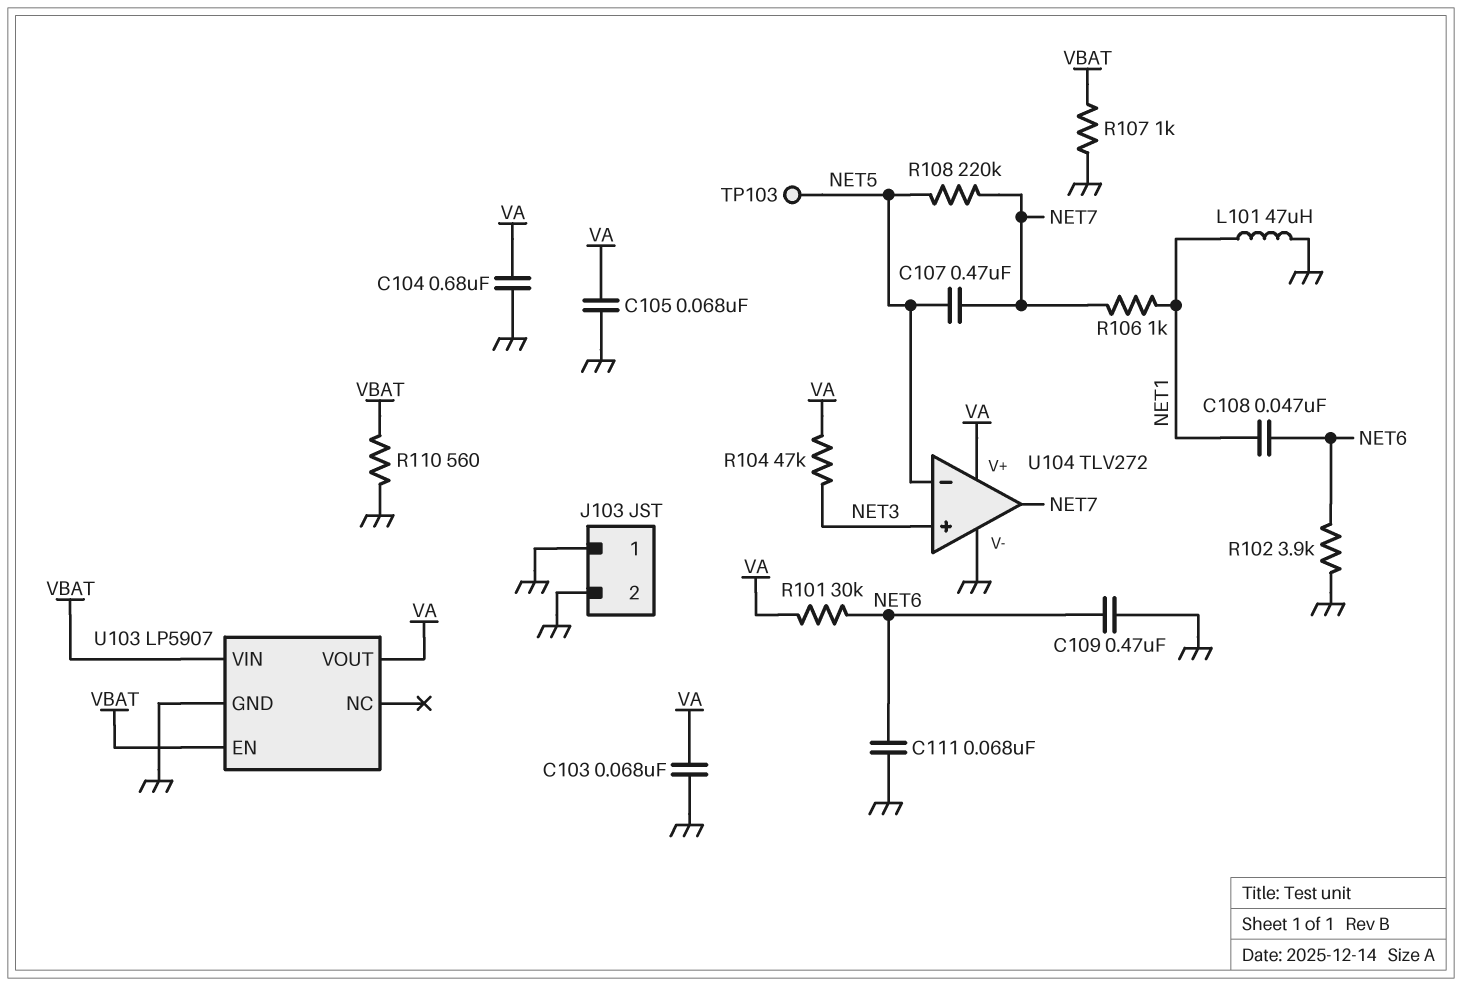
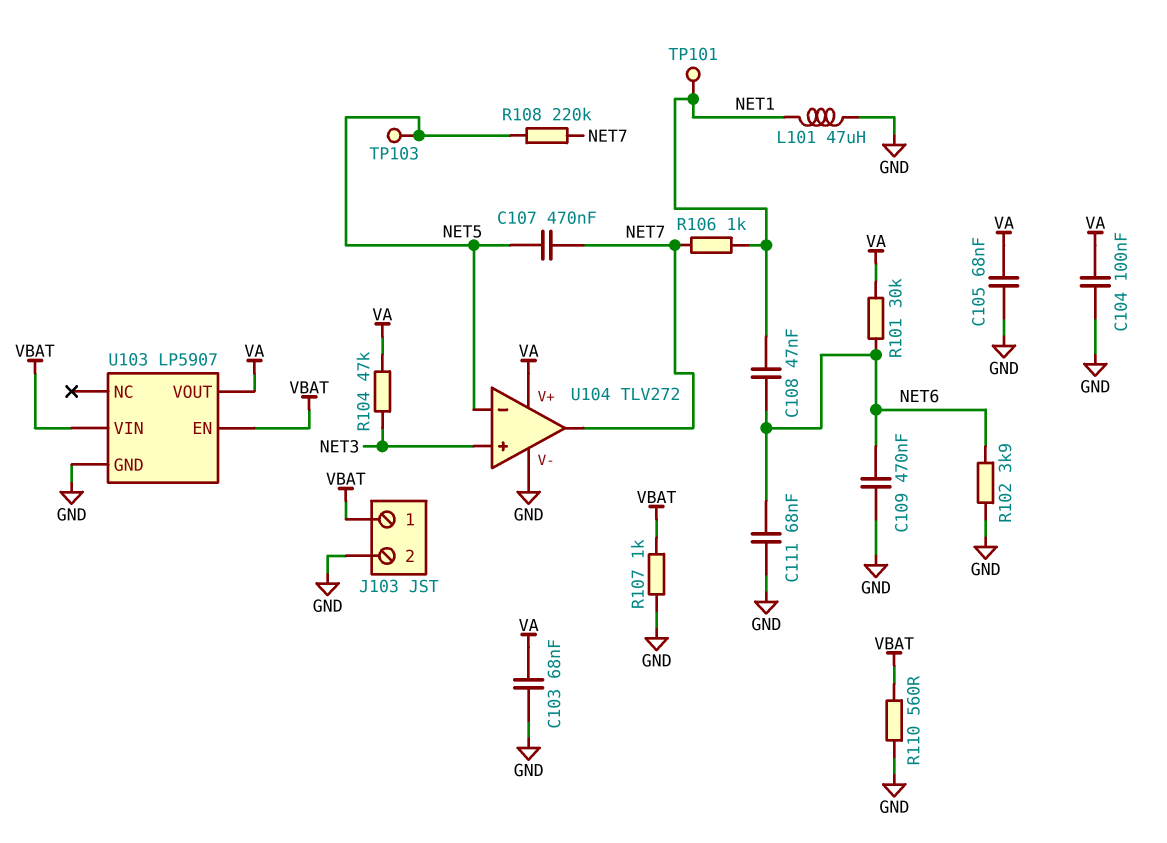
C104: 680nF (GND, VA) -> 100nF (GND, VA)
J103 pin 1: GND -> VBAT
TP101: none -> test point (NET1)

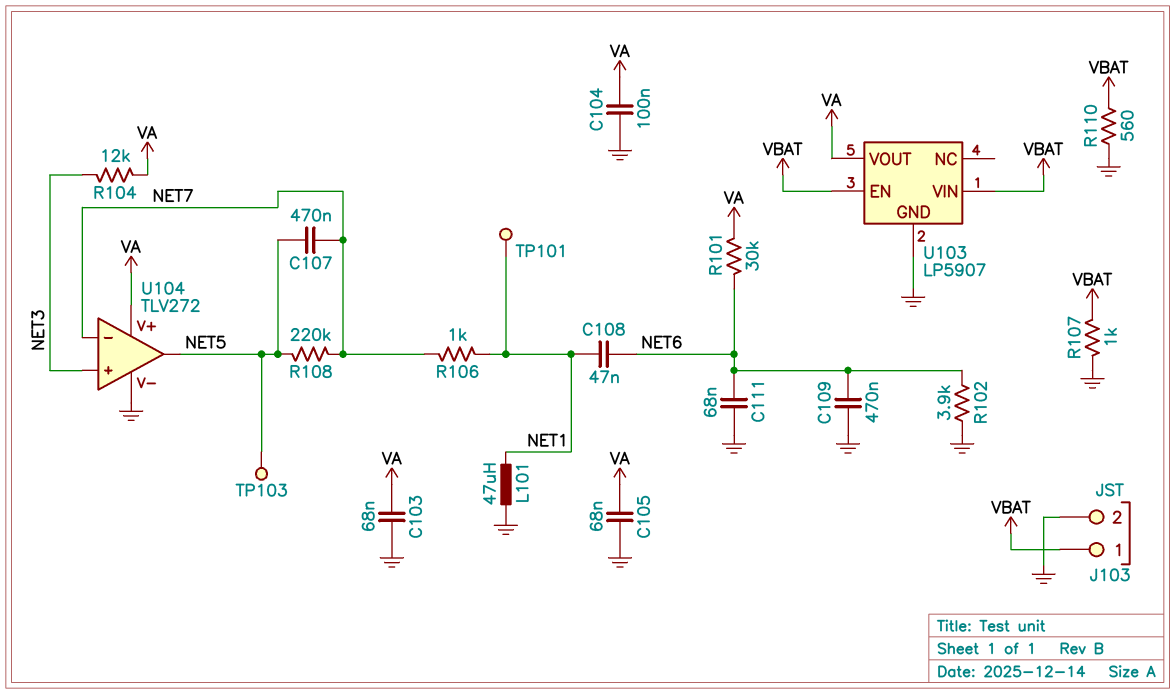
R104: 47k (NET3, VA) -> 12k (NET3, VA)
U104 pin in-: NET5 -> NET7
U104 pin out: NET7 -> NET5

